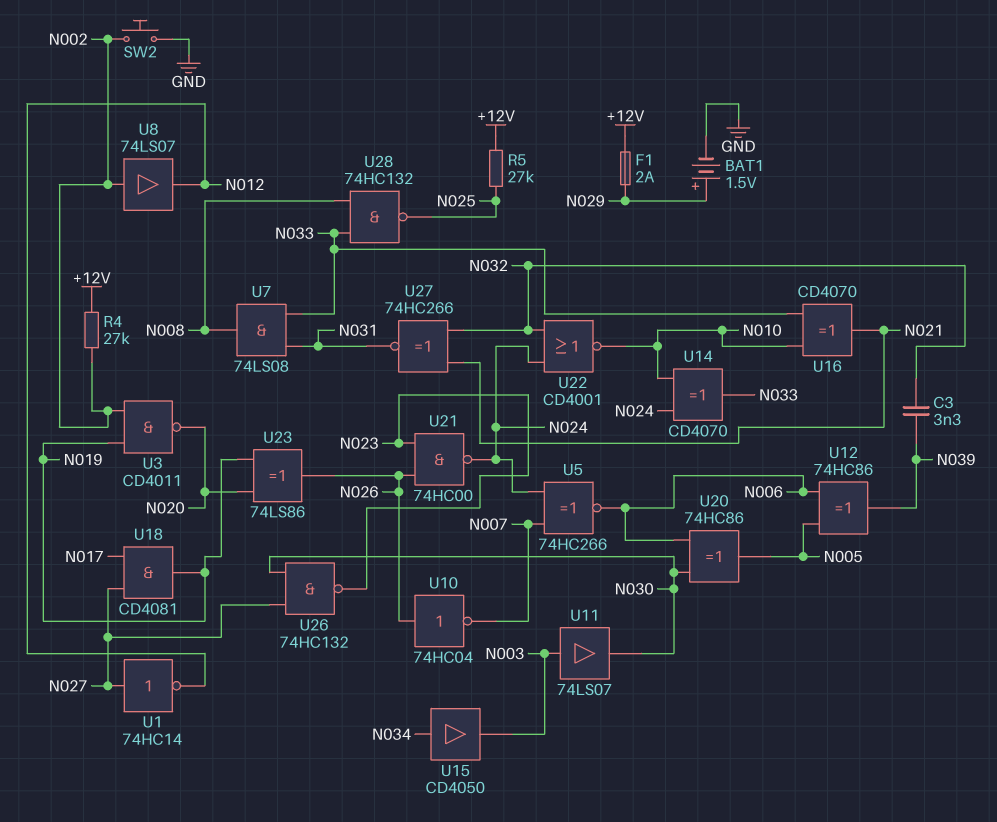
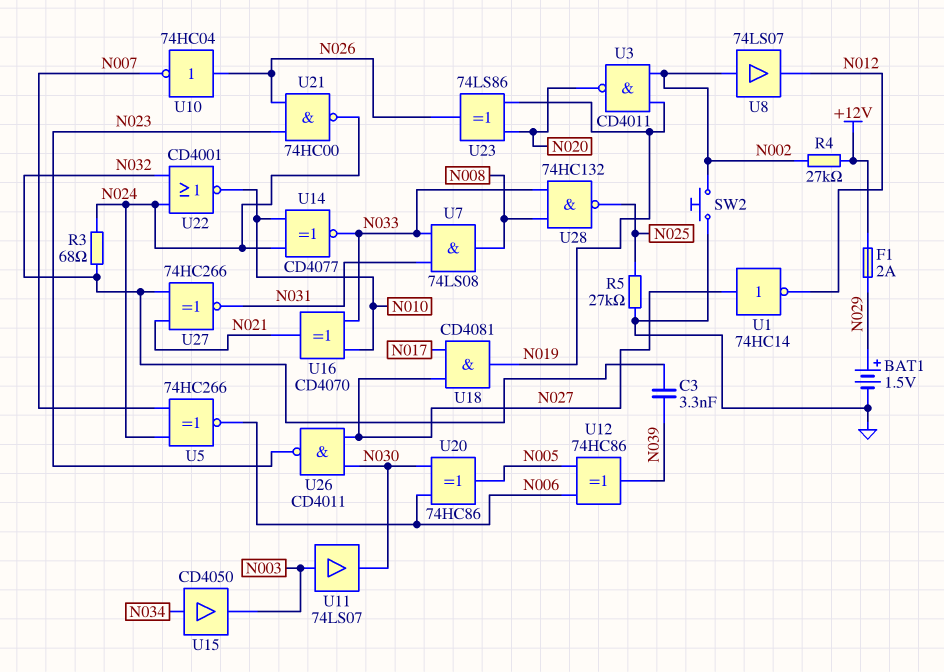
R3: none -> 68 (N024, N032)
R5: 27k (+12V, N025) -> 27k (GND, N025)
U14: XOR CD4070 (in N010, in N024, out N033) -> XNOR CD4077 (in N010, in N024, out N033)
U26: NAND 74HC132 (in N027, in N030, out N023) -> NAND CD4011 (in N027, in N030, out N023)

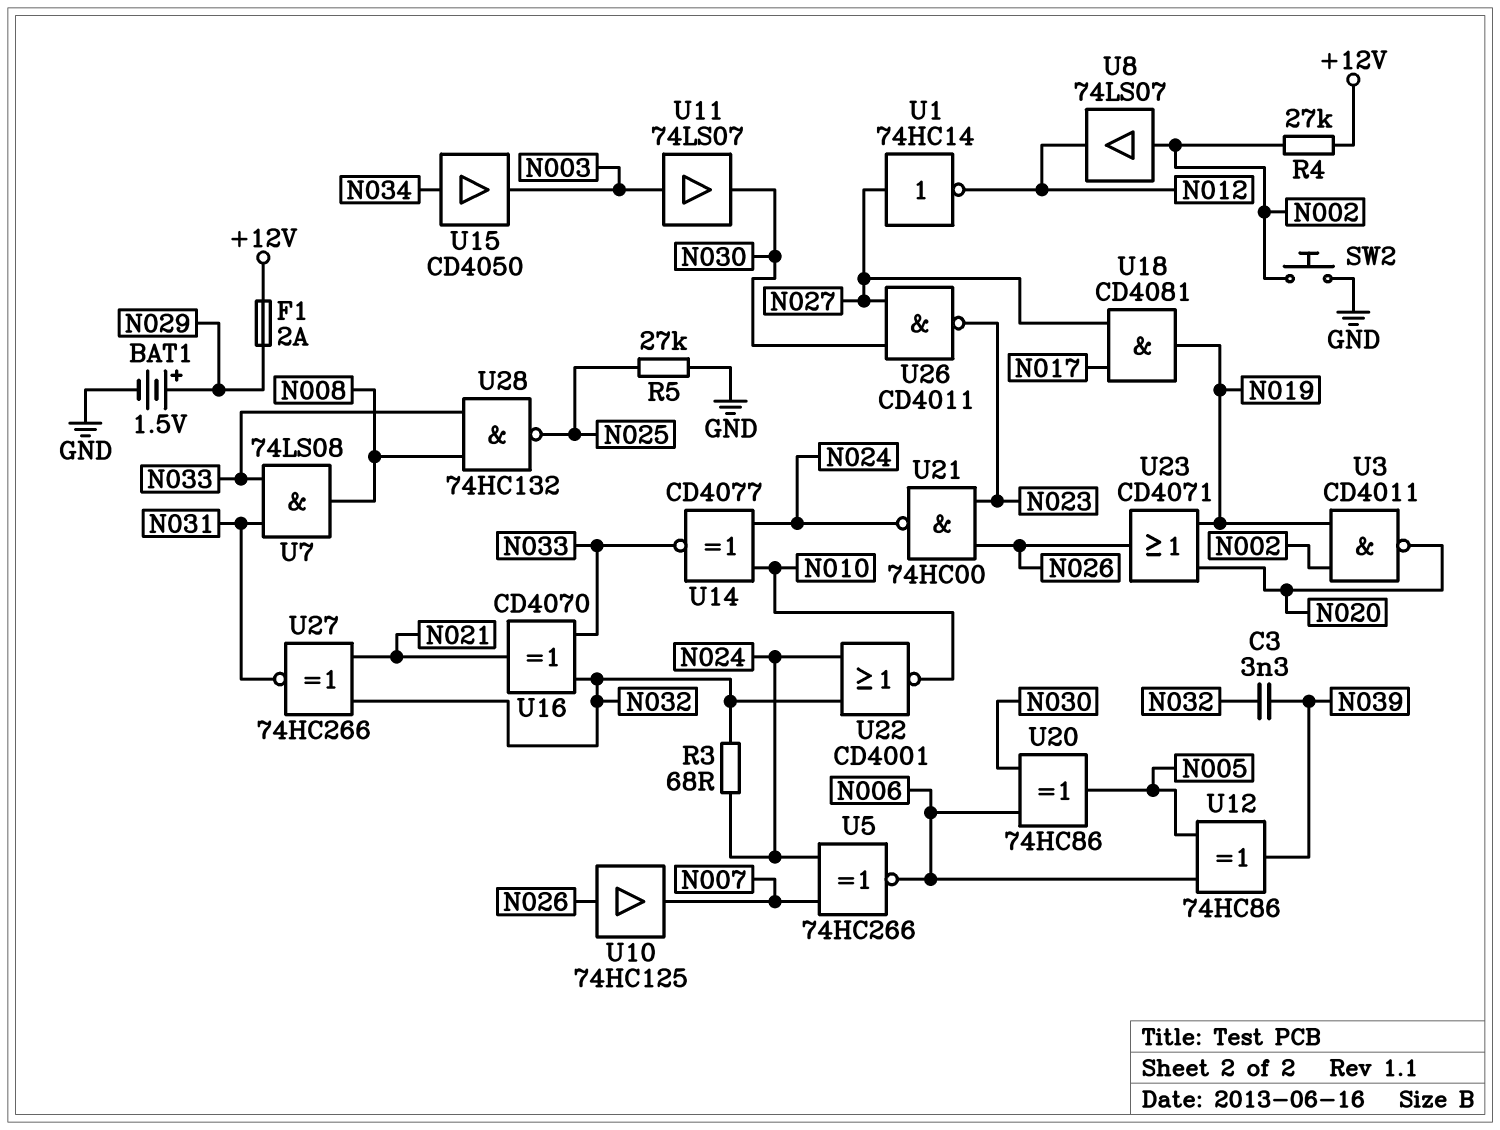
U10: NOT 74HC04 (in N026, out N007) -> buffer 74HC125 (in N026, out N007)
U16: XOR CD4070 (in N010, in N033, out N021) -> XOR CD4070 (in N032, in N033, out N021)
U23: XOR 74LS86 (in N019, in N020, out N026) -> OR CD4071 (in N019, in N020, out N026)

